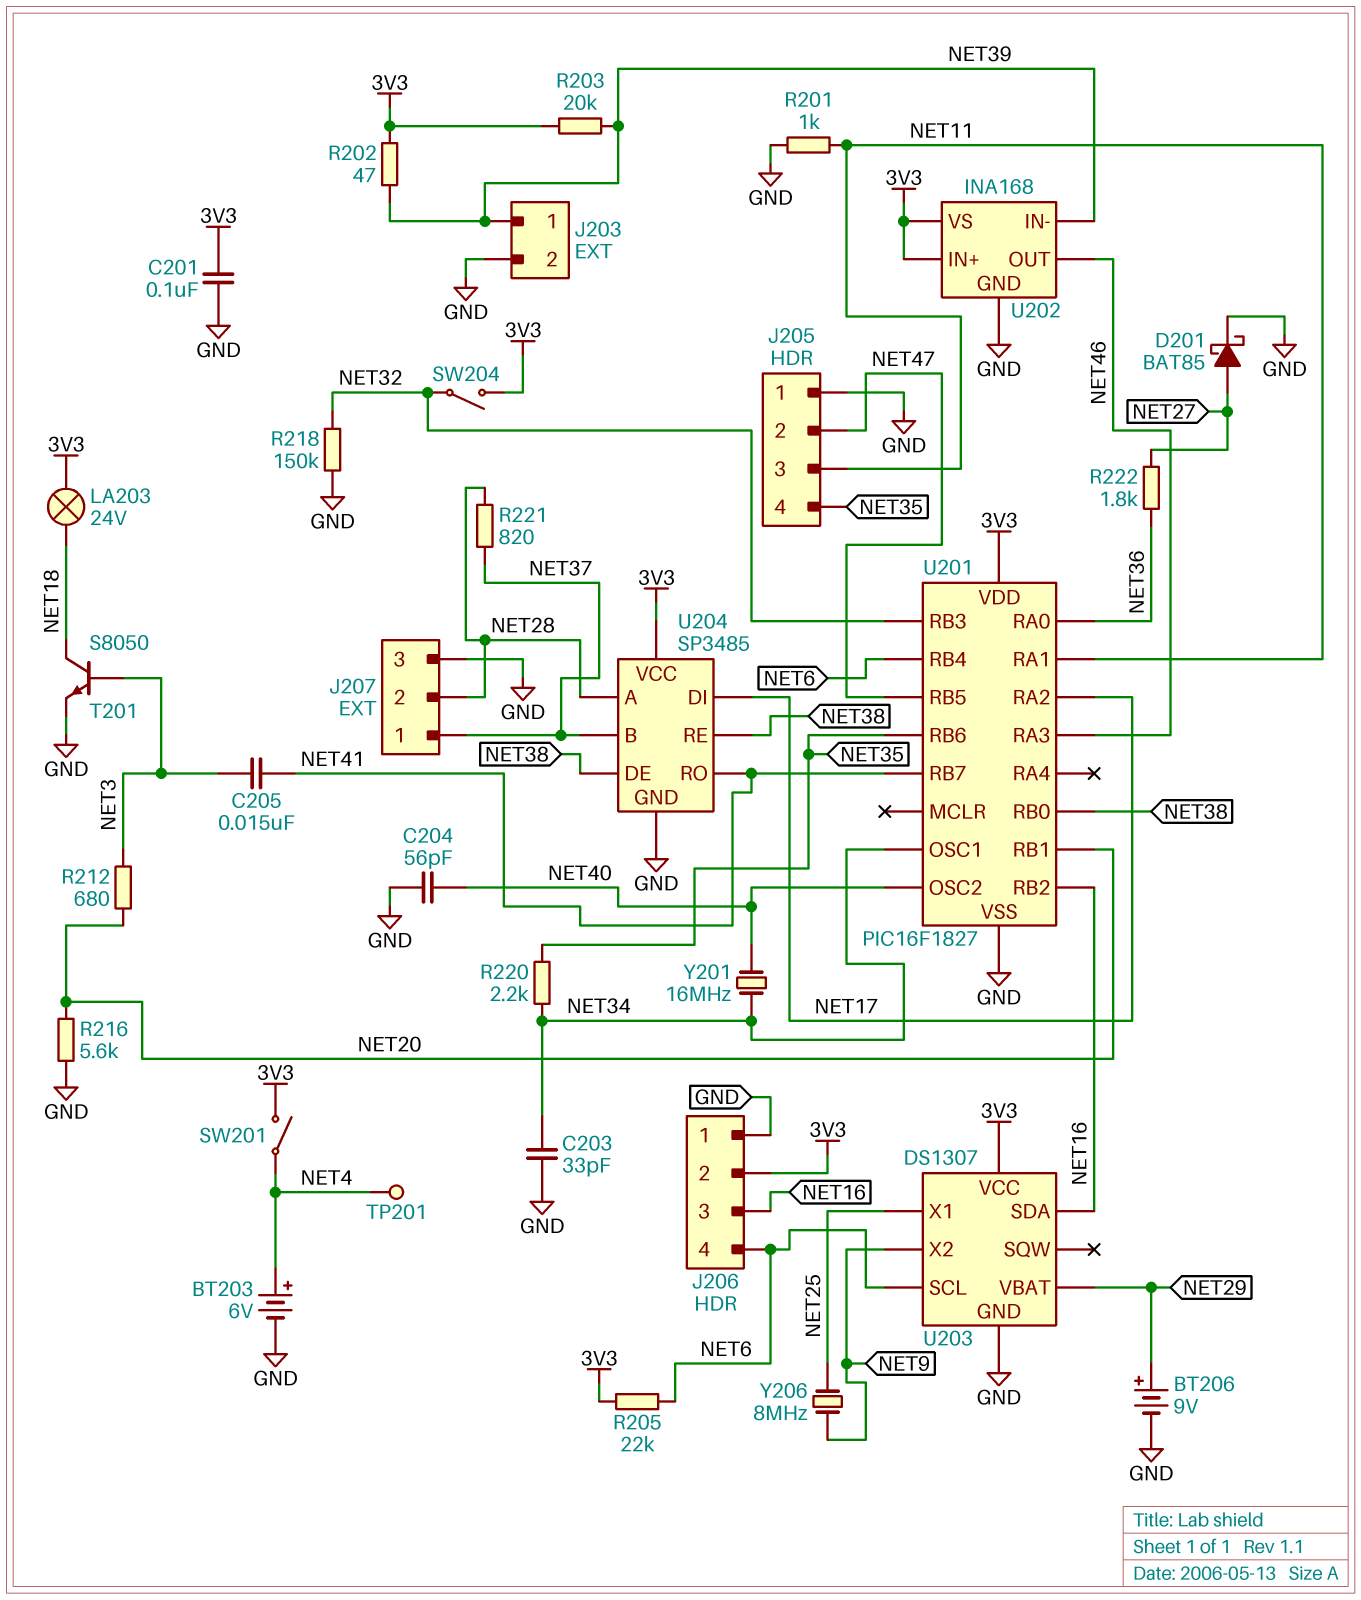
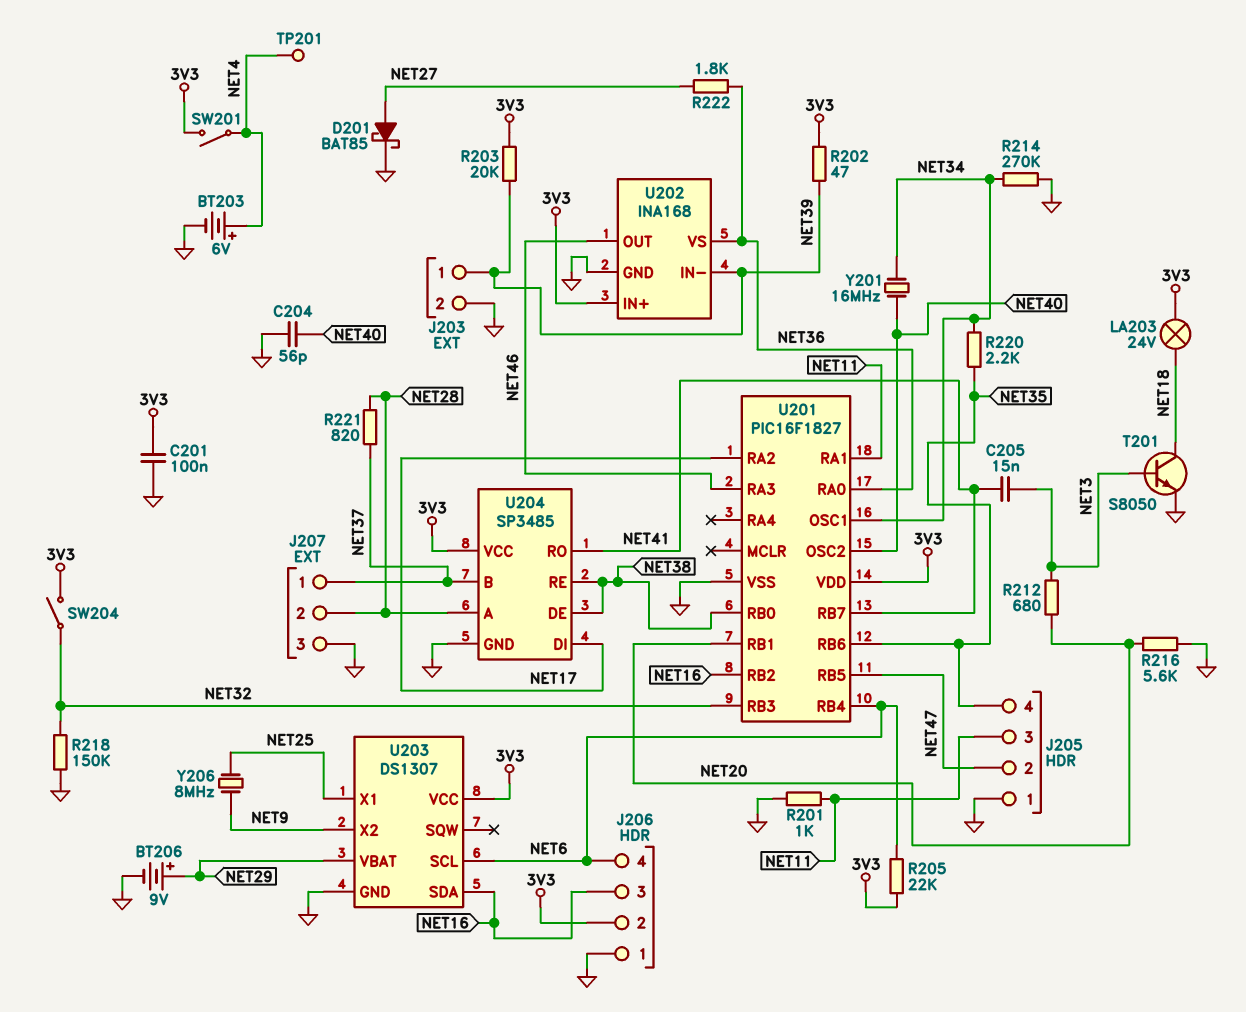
C203: 33pF (GND, NET34) -> none
R214: none -> 270k (GND, NET34)
U202 pin VS: 3V3 -> NET36

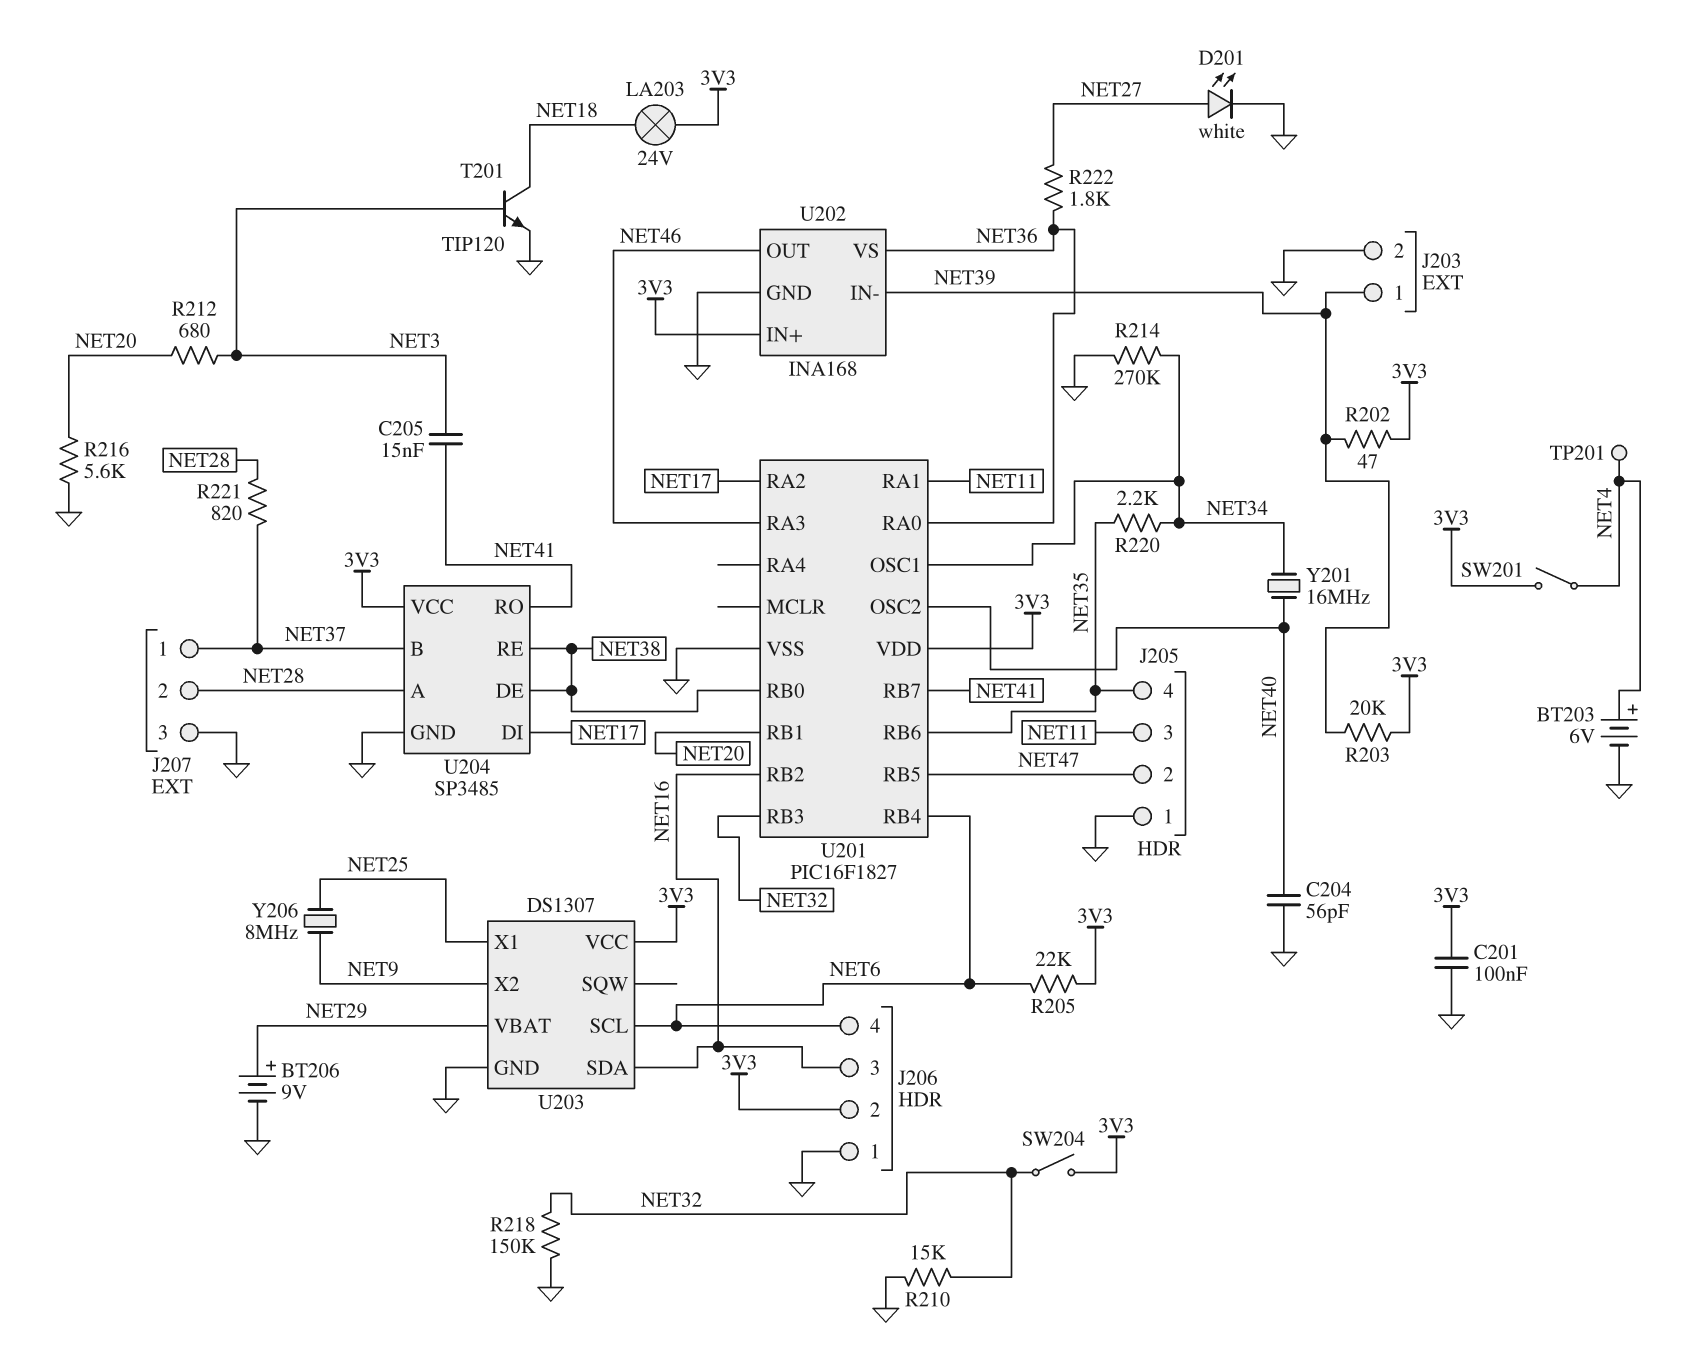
D201: schottky BAT85 (A NET27, K GND) -> LED white (A NET27, K GND)
R201: 1k (GND, NET11) -> none
R210: none -> 15k (GND, NET32)
T201: NPN S8050 (B NET3, C NET18, E GND) -> NPN TIP120 (B NET3, C NET18, E GND)

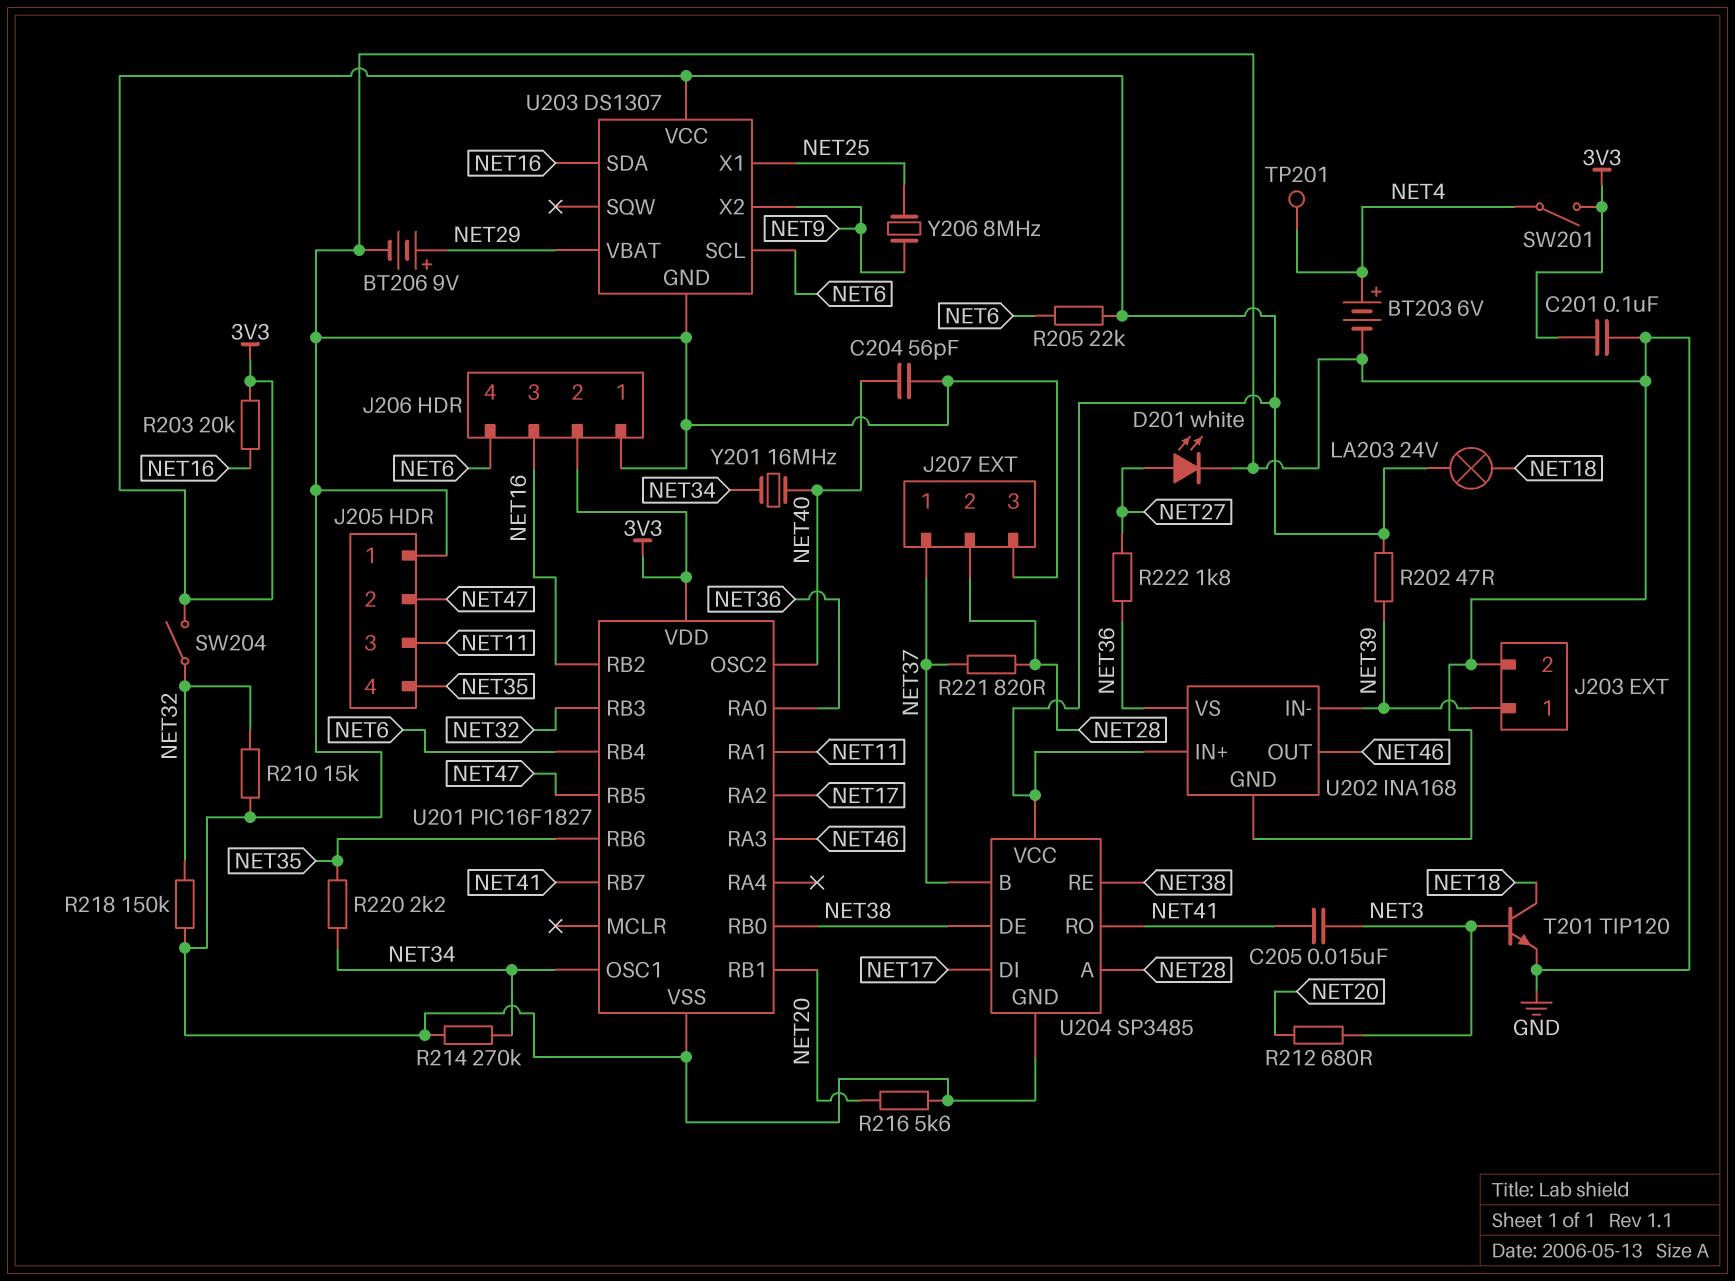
R203: 20k (3V3, NET39) -> 20k (3V3, NET16)

